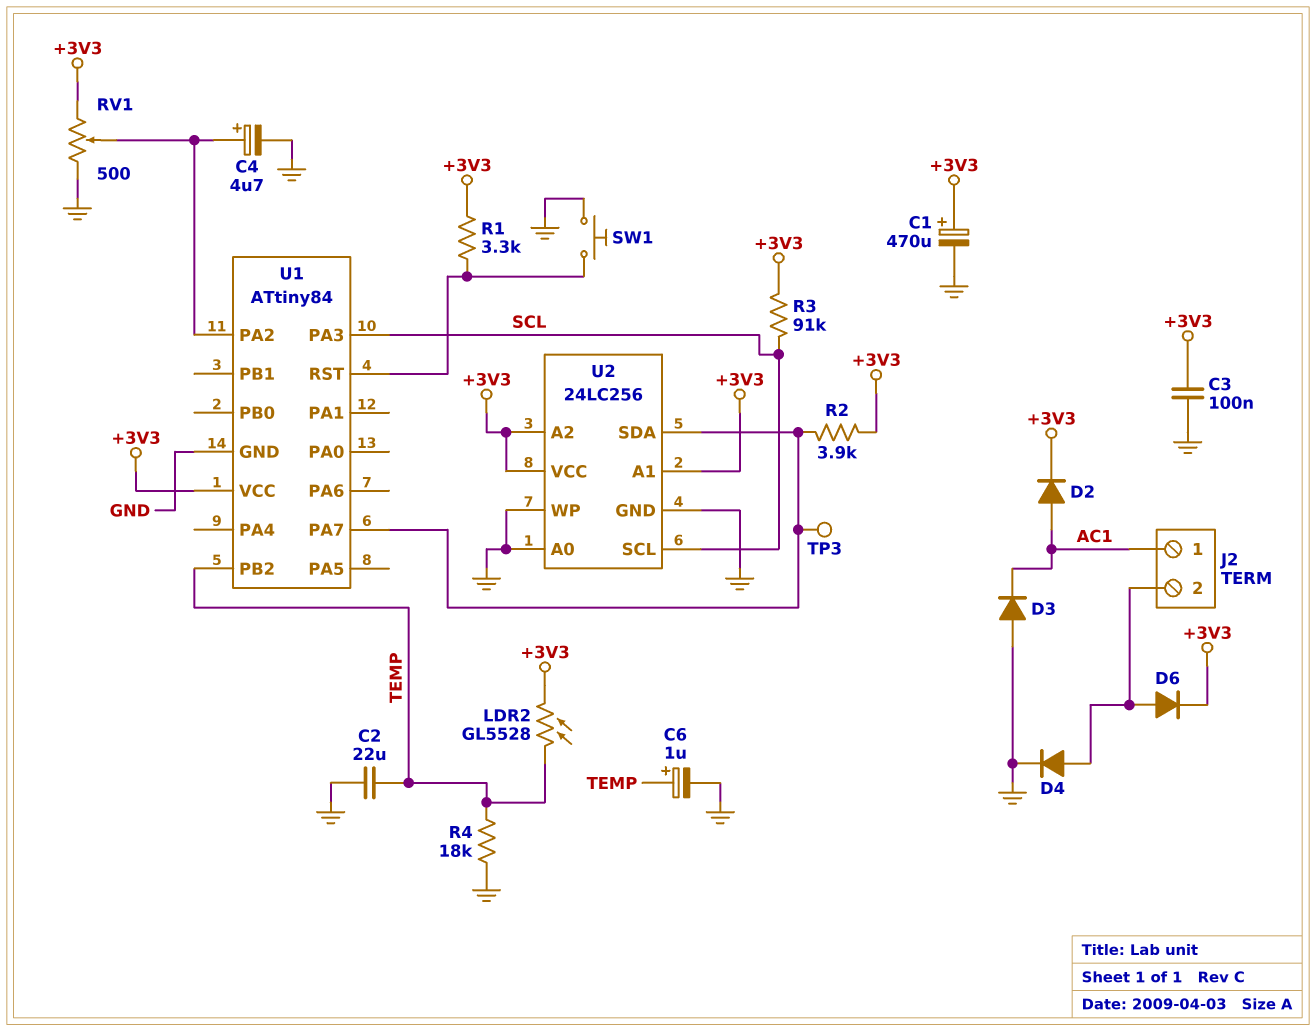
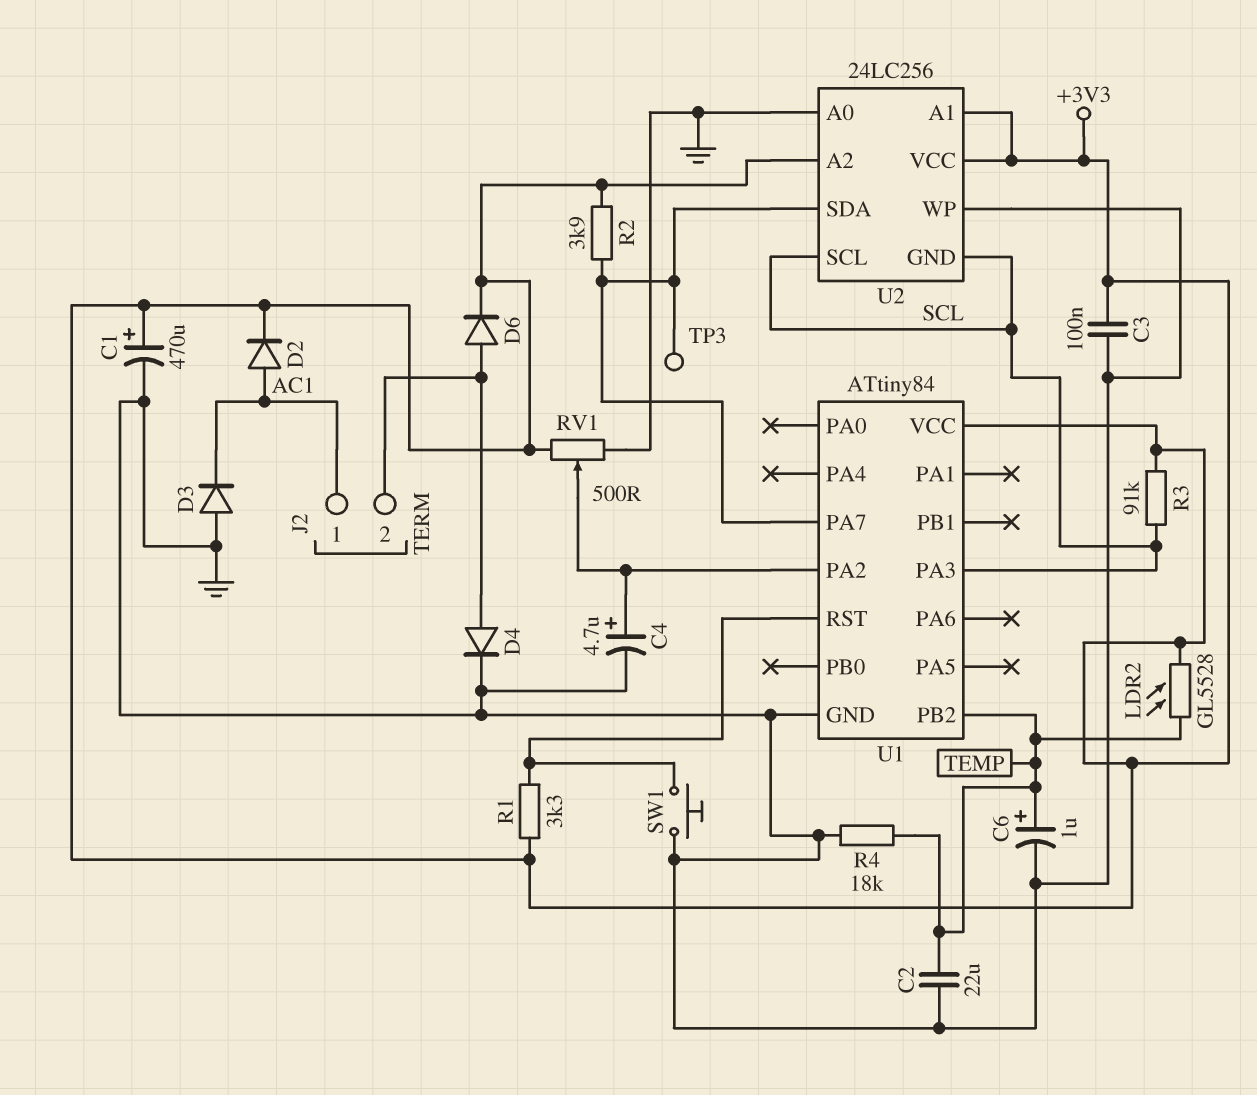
U2 pin GND: GND -> SCL

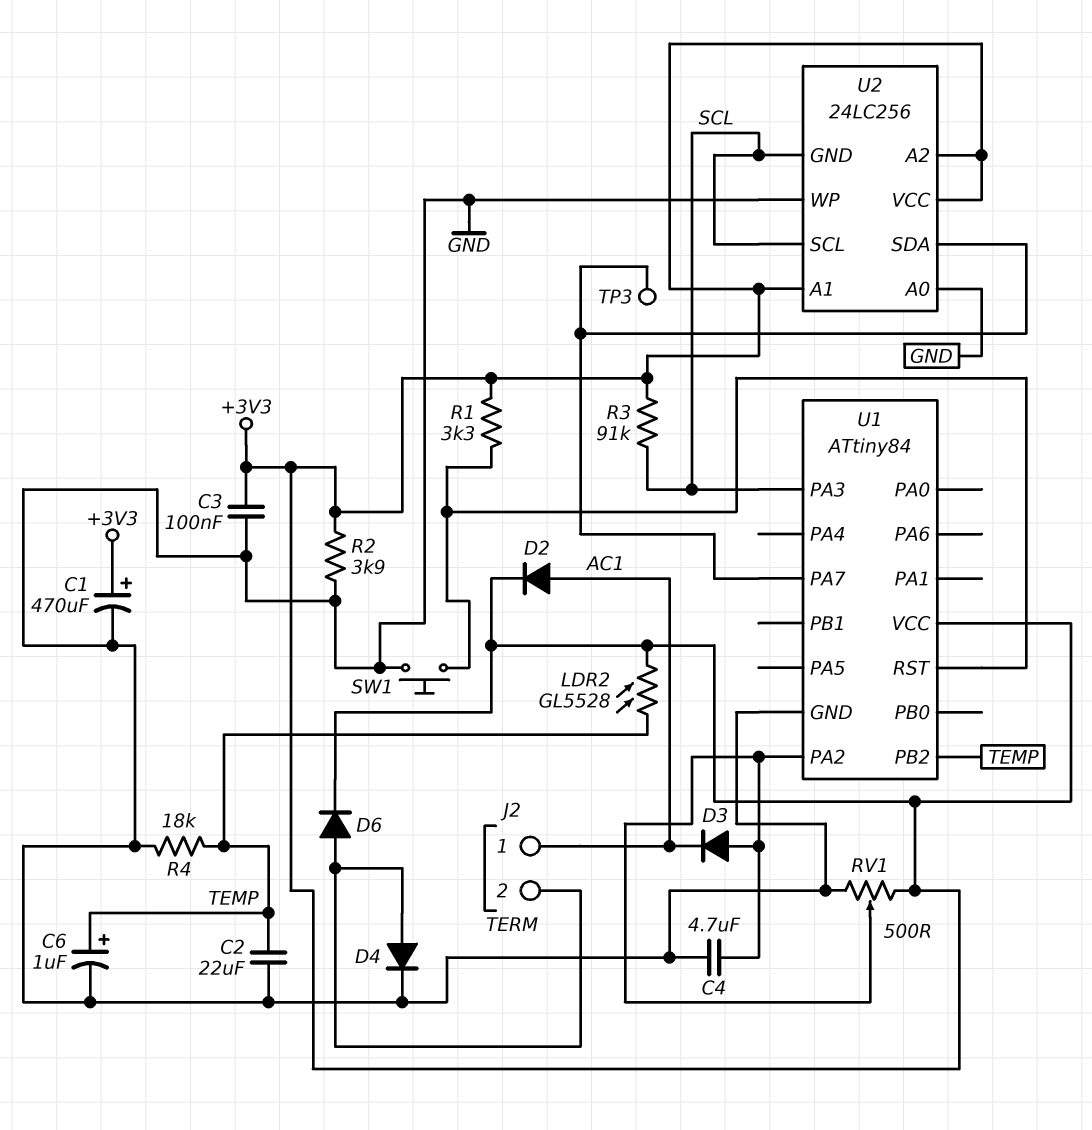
C4: 4.7uF (plus U1/PA2, minus GND) -> 4.7uF (GND, U1/PA2)
D3: diode (A GND, K AC1) -> diode (A U1/PA2, K AC1)
R2: 3.9k (+3V3, U1/PA7) -> 3.9k (+3V3, GND)

